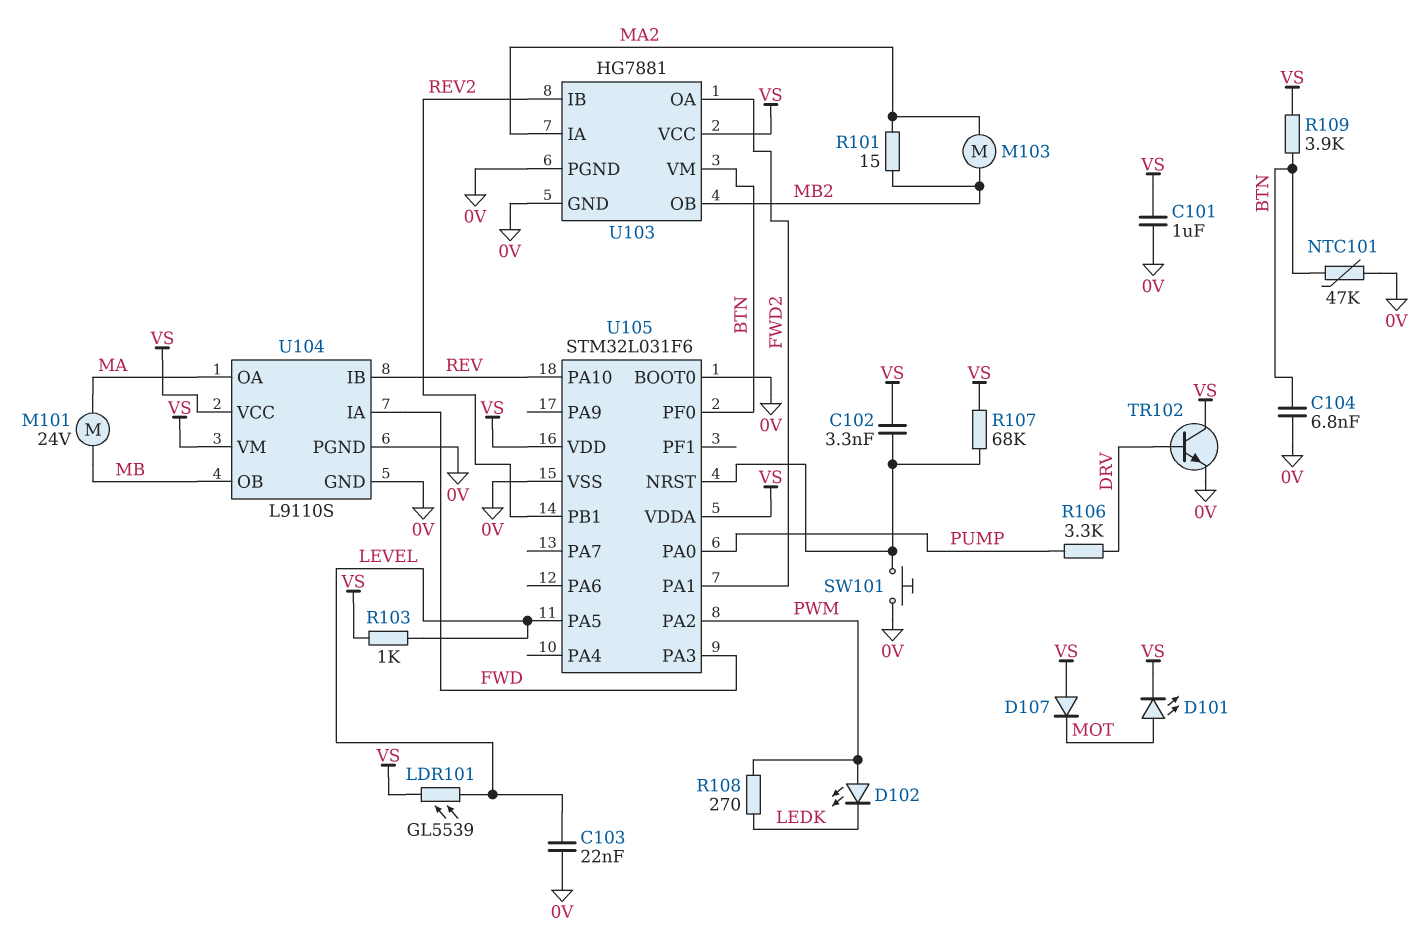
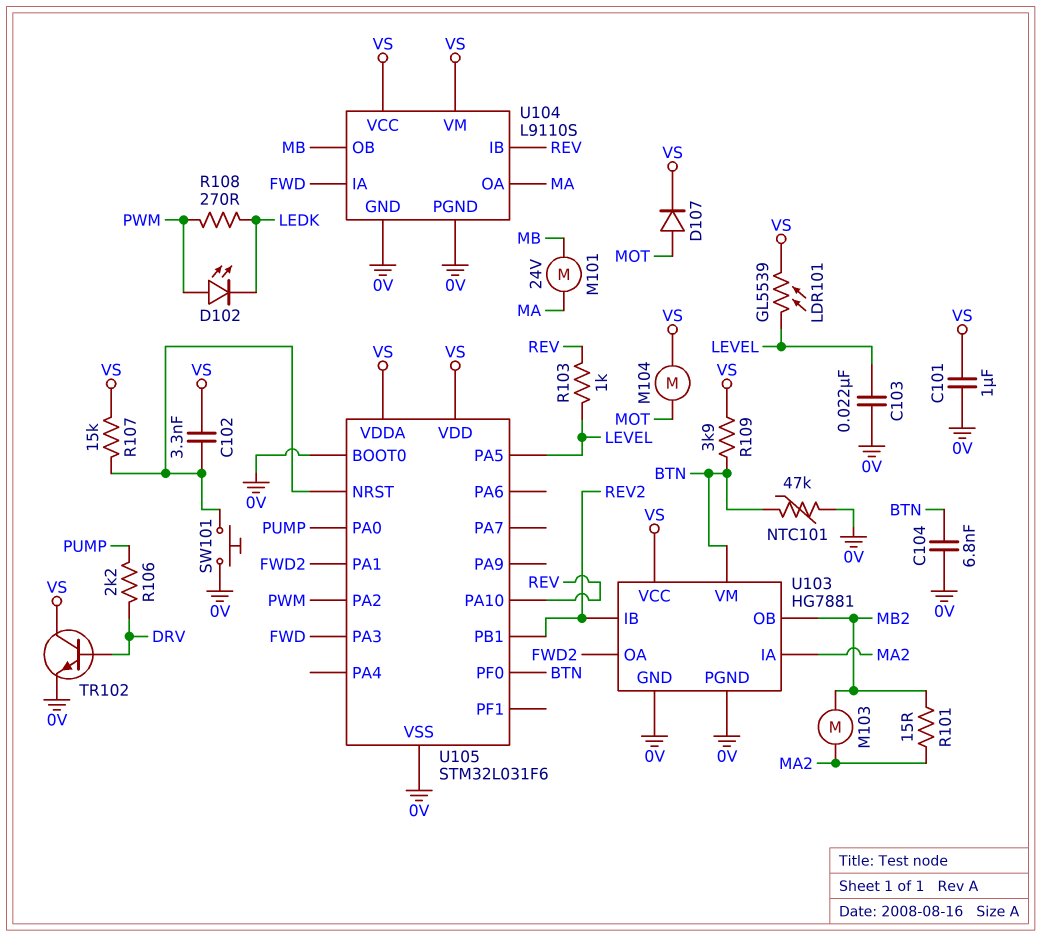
D101: LED (A MOT, K VS) -> none
D107: diode (A VS, K MOT) -> diode (A MOT, K VS)
M104: none -> motor (MOT, VS)
R103: 1k (LEVEL, VS) -> 1k (LEVEL, REV)
R106: 3.3k (DRV, PUMP) -> 2.2k (DRV, PUMP)
R107: 68k (U105/NRST, VS) -> 15k (U105/NRST, VS)

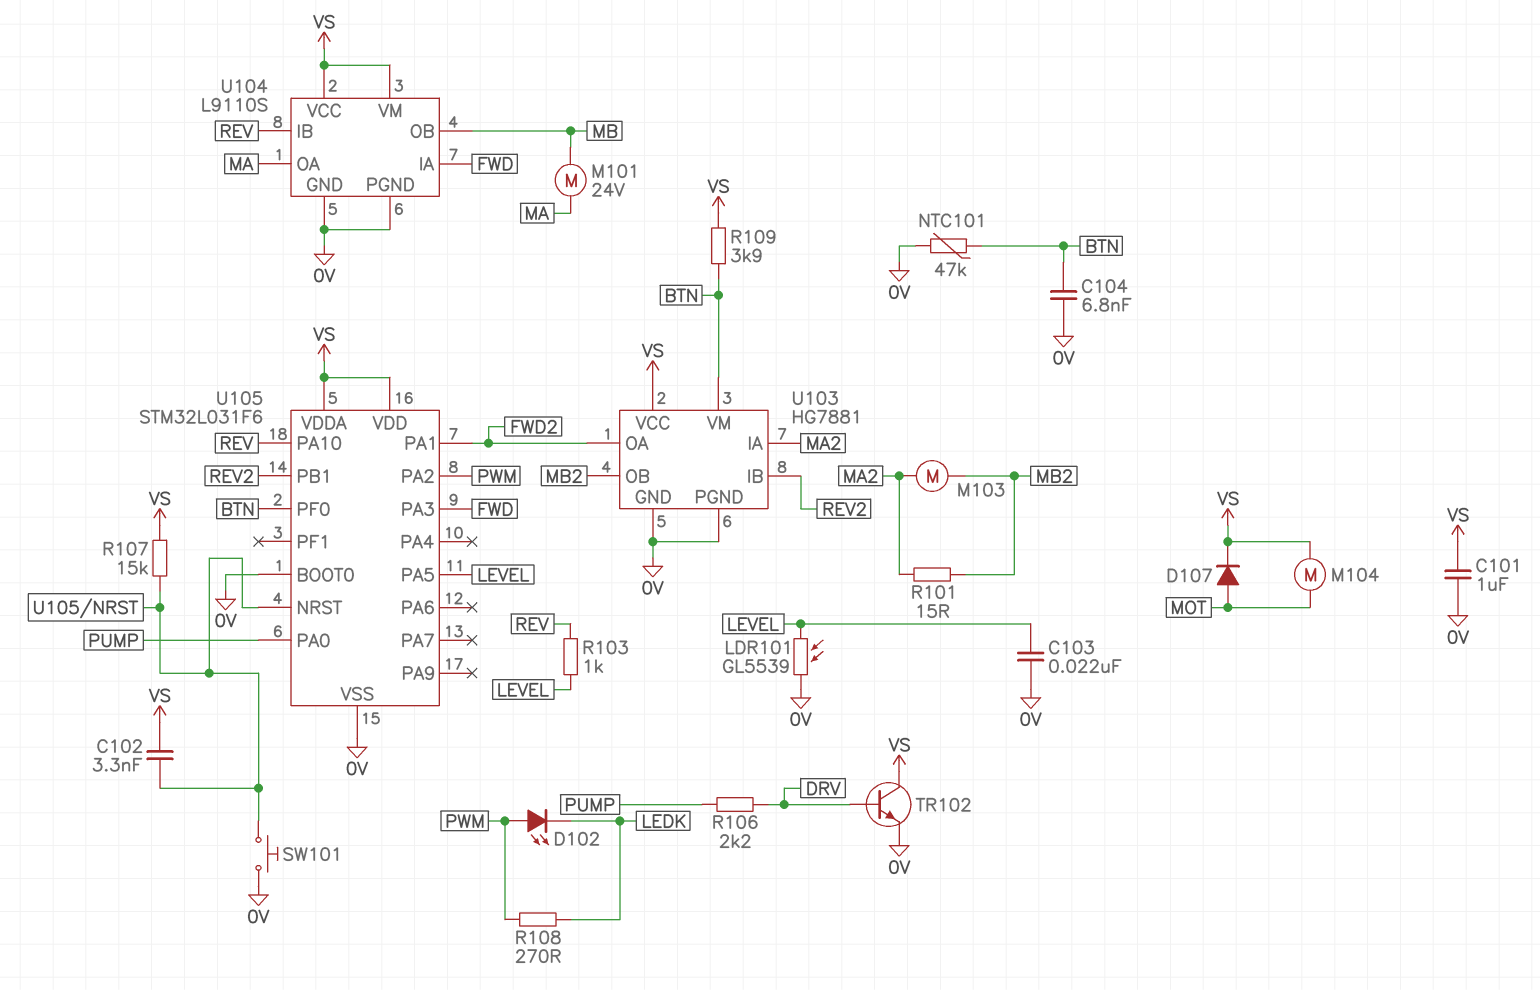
LDR101: GL5539 (LEVEL, VS) -> GL5539 (0V, LEVEL)

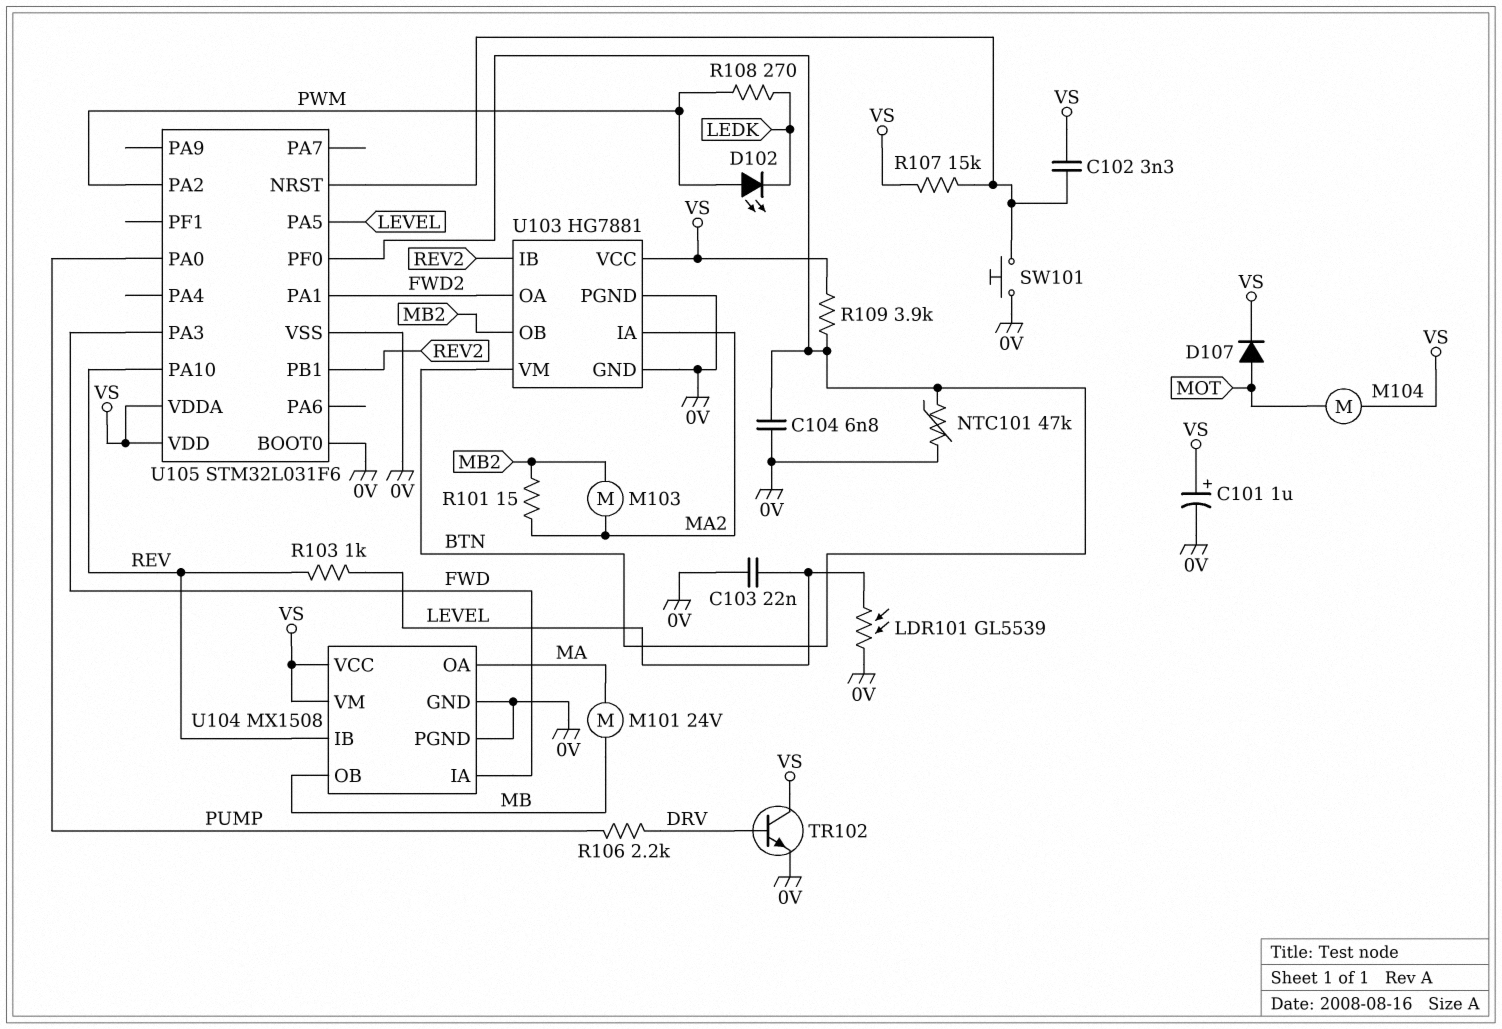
C101: 1uF (0V, VS) -> 1uF (plus VS, minus 0V)
U104: L9110S -> MX1508

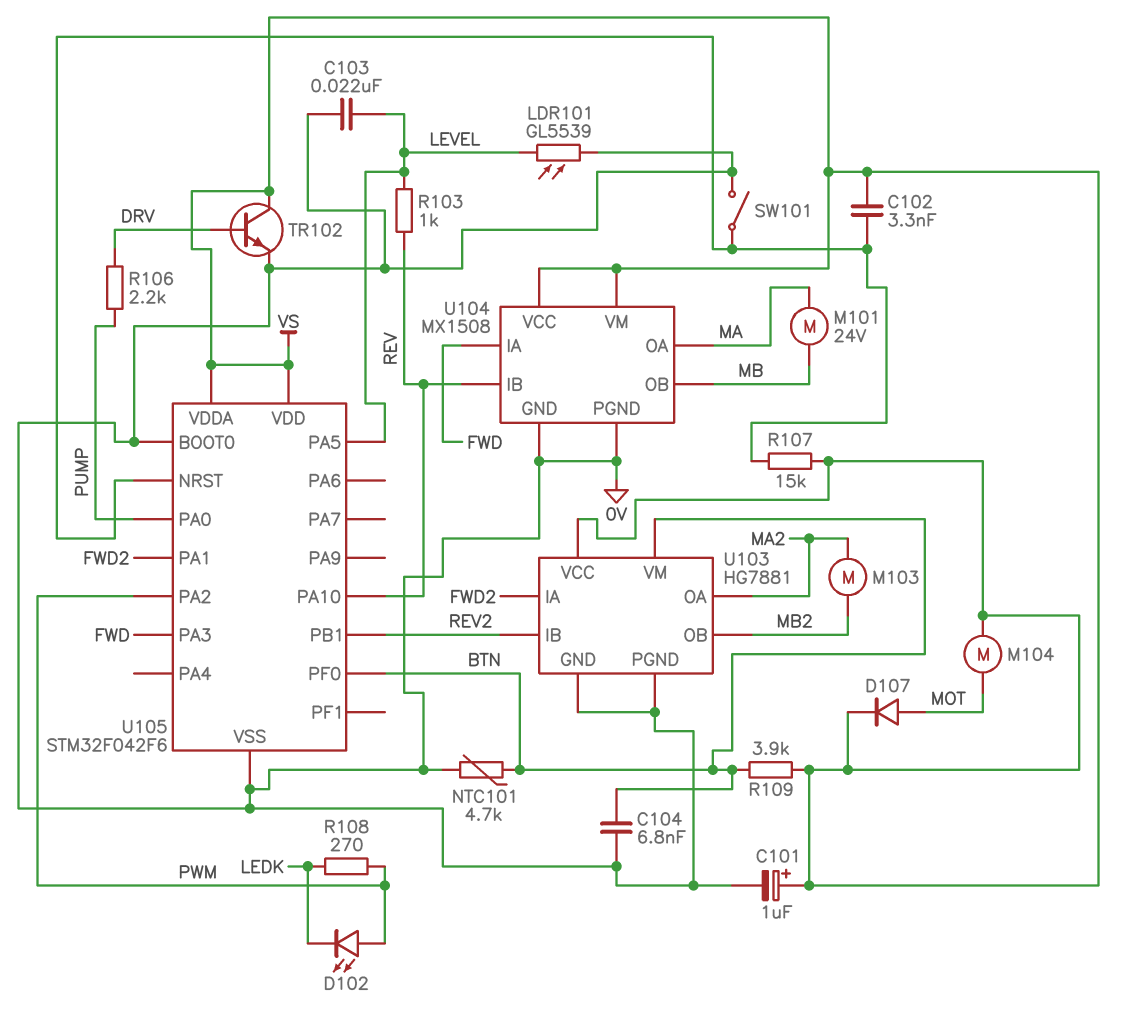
NTC101: 47k (0V, BTN) -> 4.7k (0V, BTN)
R101: 15 (MA2, MB2) -> none
SW101: button (0V, U105/NRST) -> switch (0V, U105/NRST)
U103 pin IA: MA2 -> FWD2
U103 pin OA: FWD2 -> MA2
U105: STM32L031F6 -> STM32F042F6

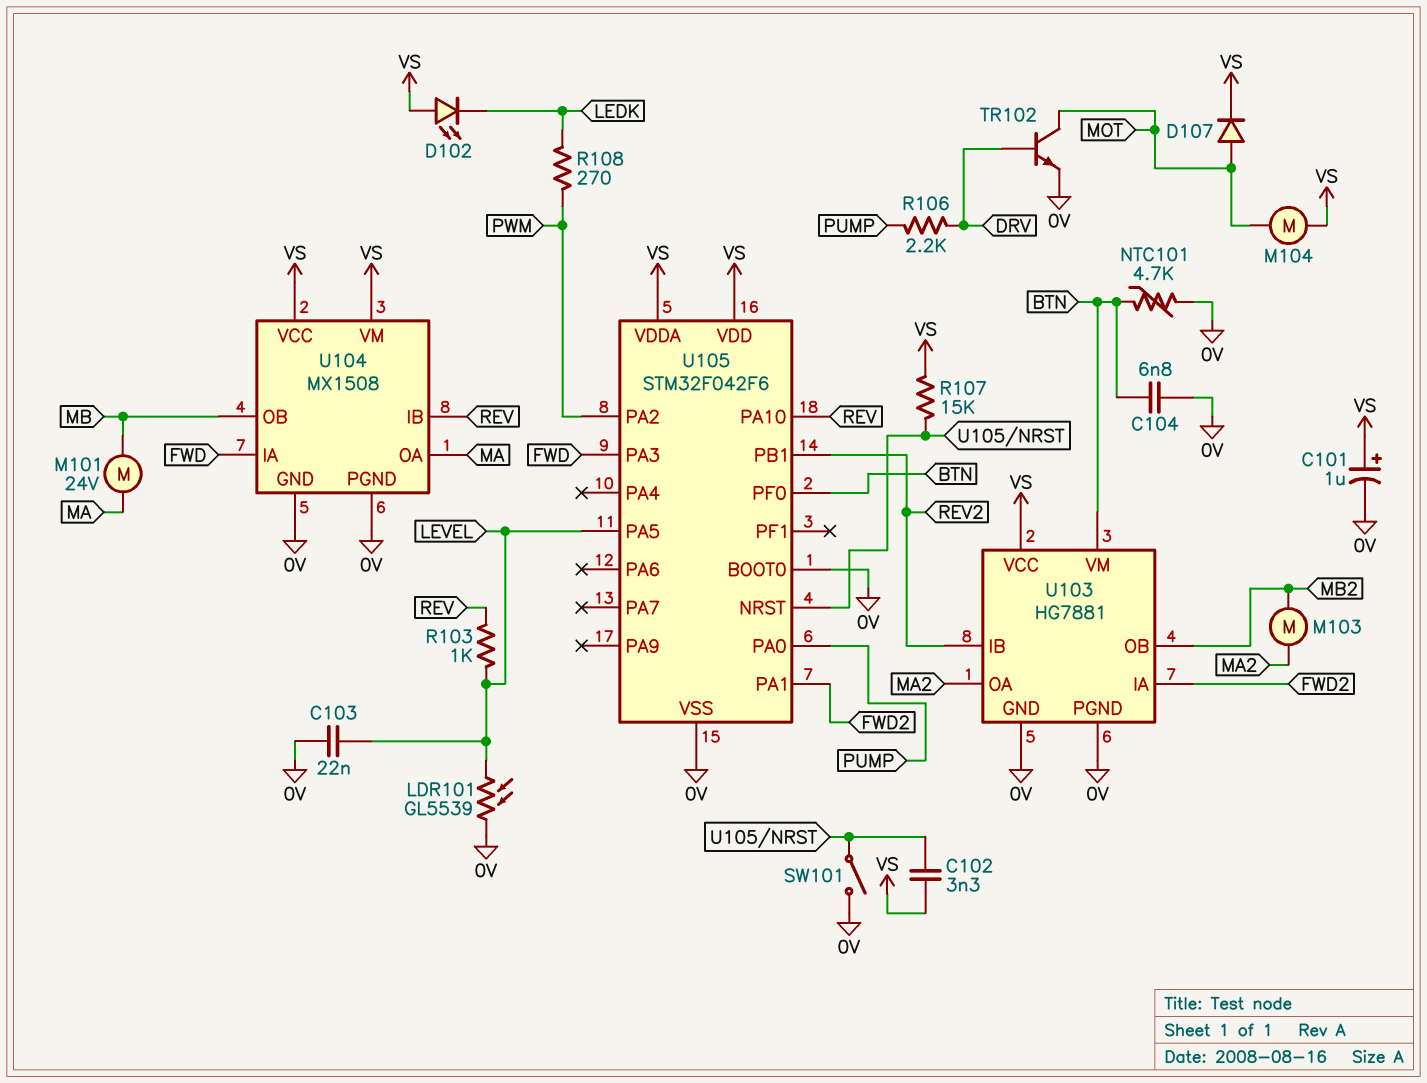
D102: LED (A PWM, K LEDK) -> LED (A VS, K LEDK)
R109: 3.9k (BTN, VS) -> none
TR102: NPN (B DRV, C VS, E 0V) -> NPN (B DRV, C MOT, E 0V)

